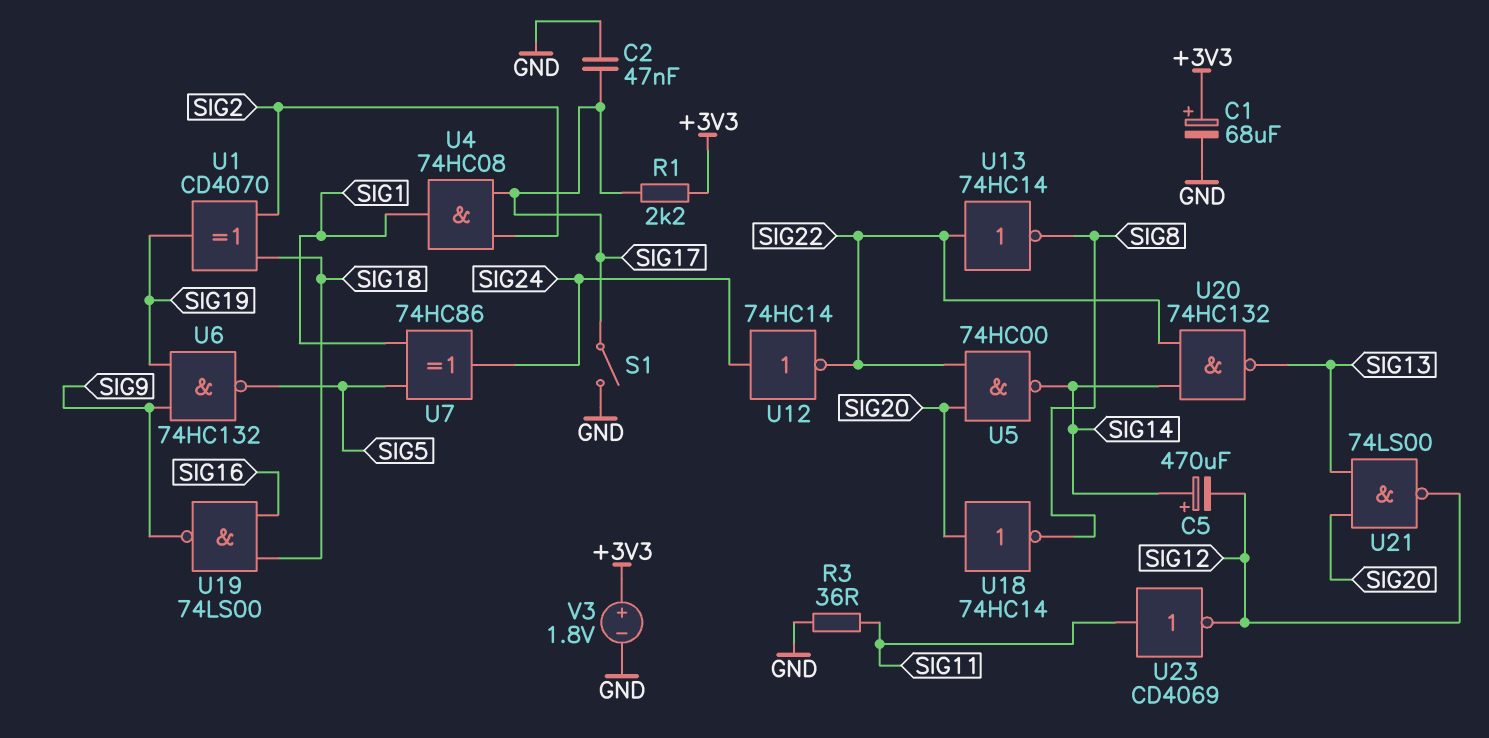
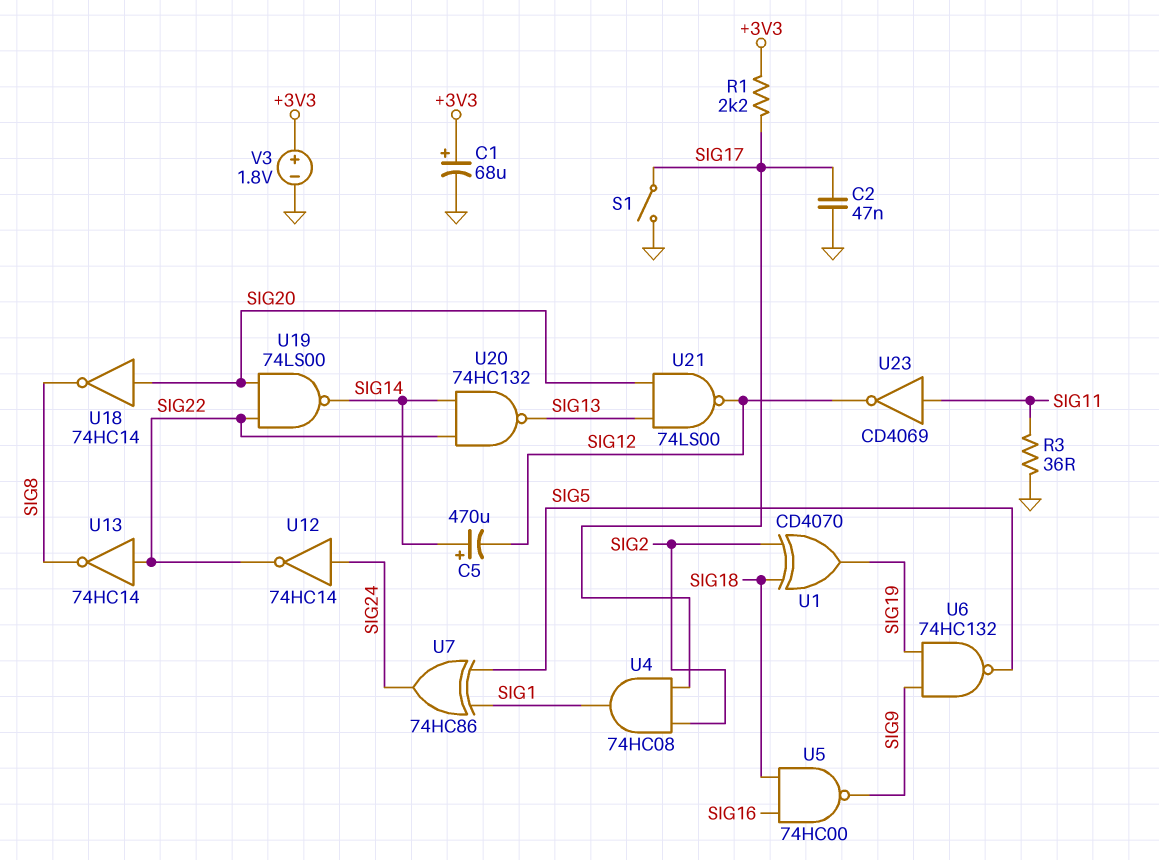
U5: NAND 74HC00 (in SIG20, in SIG22, out SIG14) -> NAND 74HC00 (in SIG16, in SIG18, out SIG9)
U19: NAND 74LS00 (in SIG16, in SIG18, out SIG9) -> NAND 74LS00 (in SIG20, in SIG22, out SIG14)

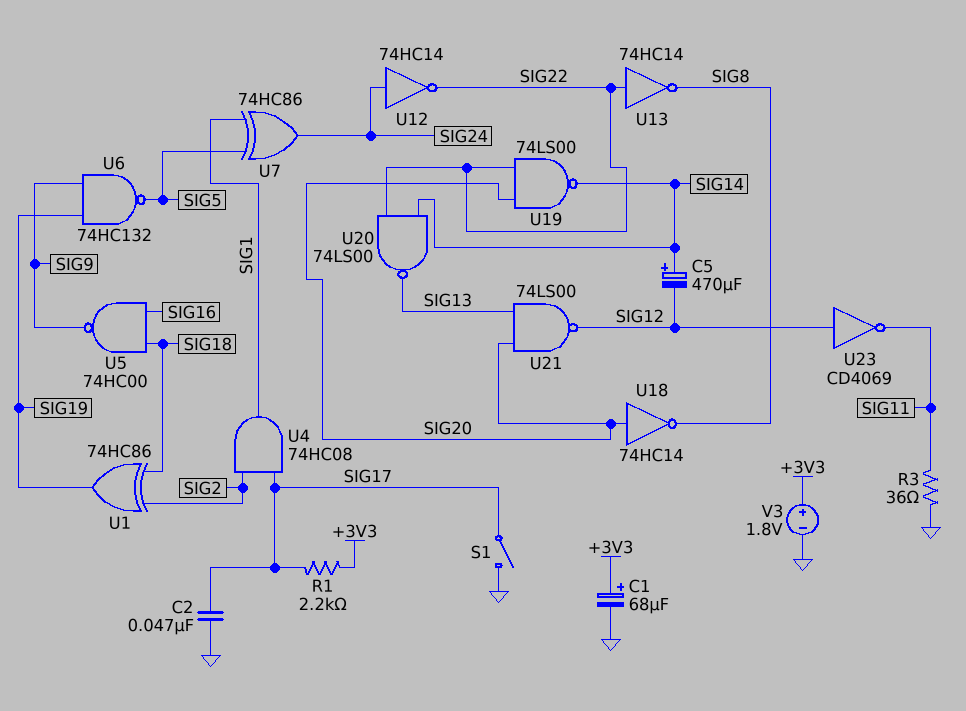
U1: XOR CD4070 (in SIG2, in SIG18, out SIG19) -> XOR 74HC86 (in SIG2, in SIG18, out SIG19)
U20: NAND 74HC132 (in SIG14, in SIG22, out SIG13) -> NAND 74LS00 (in SIG14, in SIG22, out SIG13)
U23: NOT CD4069 (in SIG11, out SIG12) -> NOT CD4069 (in SIG12, out SIG11)

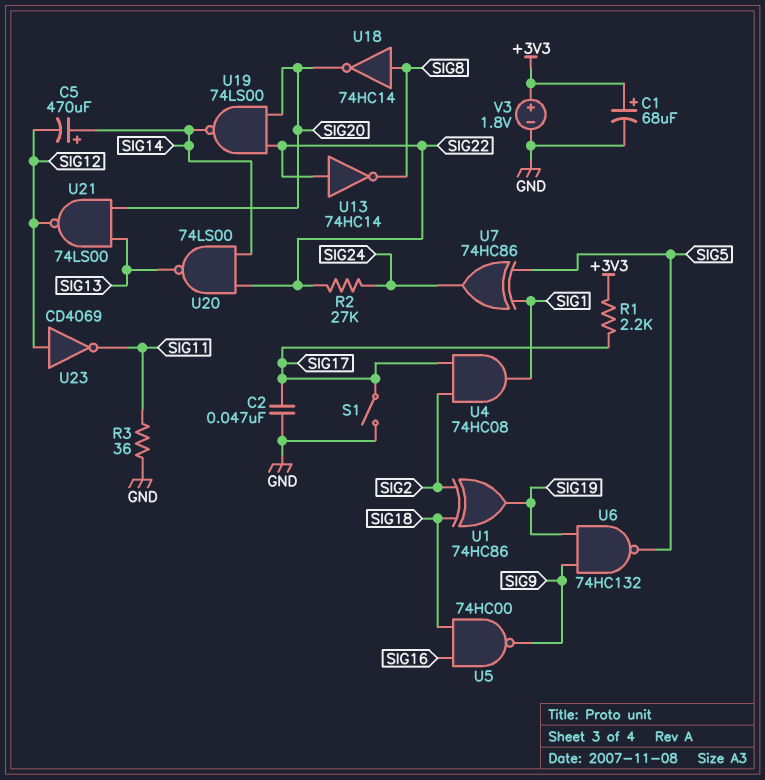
R2: none -> 27k (SIG22, SIG24)
U12: NOT 74HC14 (in SIG24, out SIG22) -> none
U18: NOT 74HC14 (in SIG20, out SIG8) -> NOT 74HC14 (in SIG8, out SIG20)

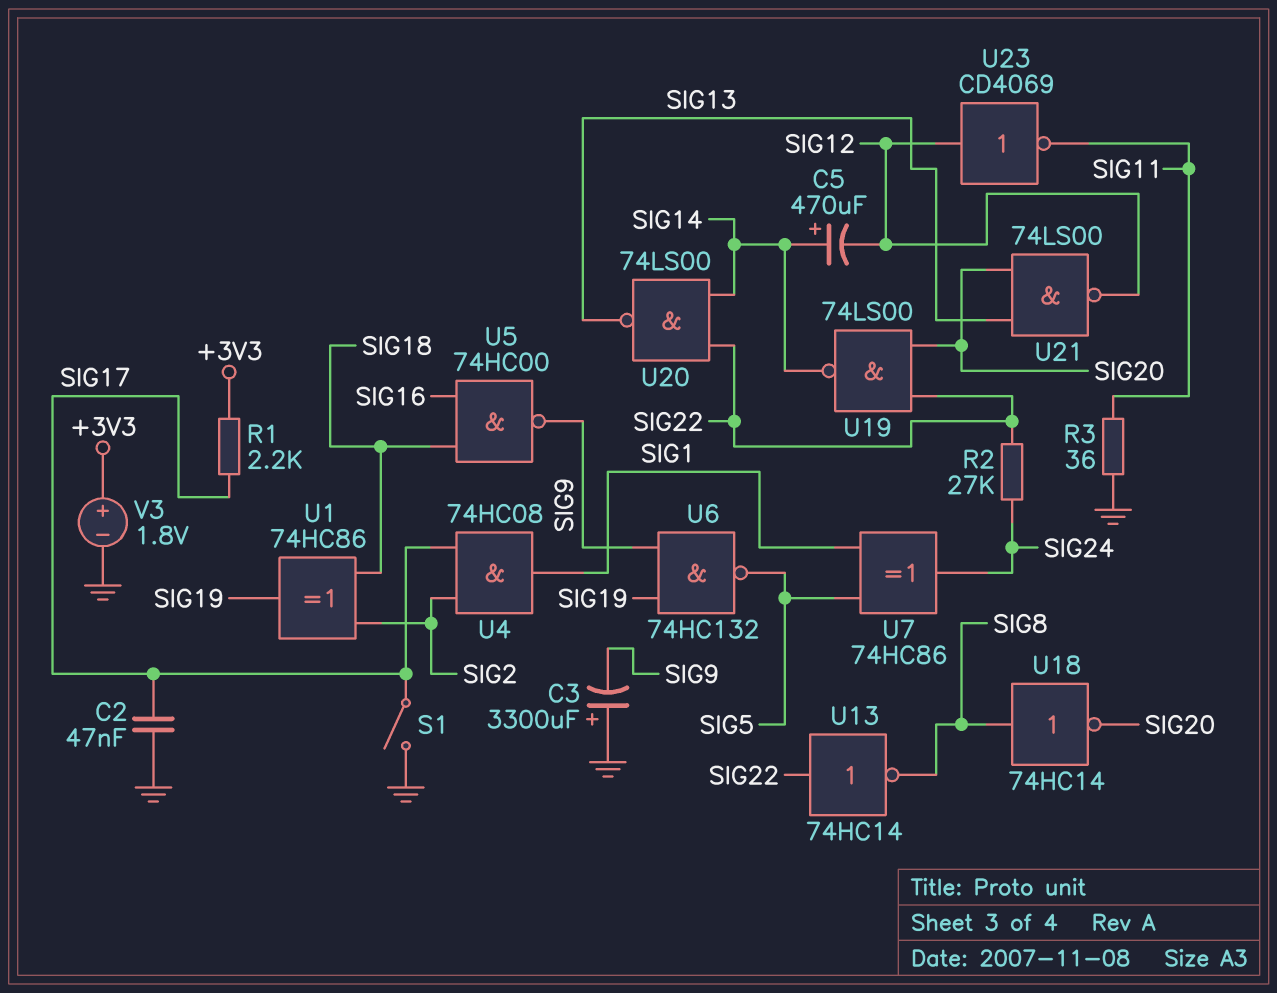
C1: 68uF (plus +3V3, minus GND) -> none
C3: none -> 3300uF (plus GND, minus SIG9)

